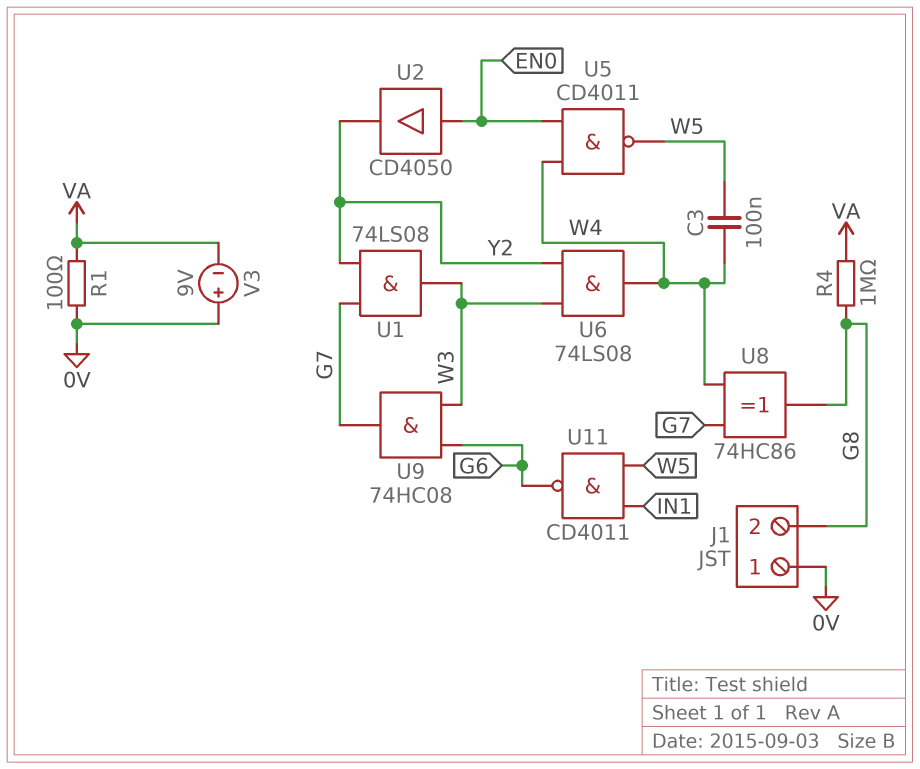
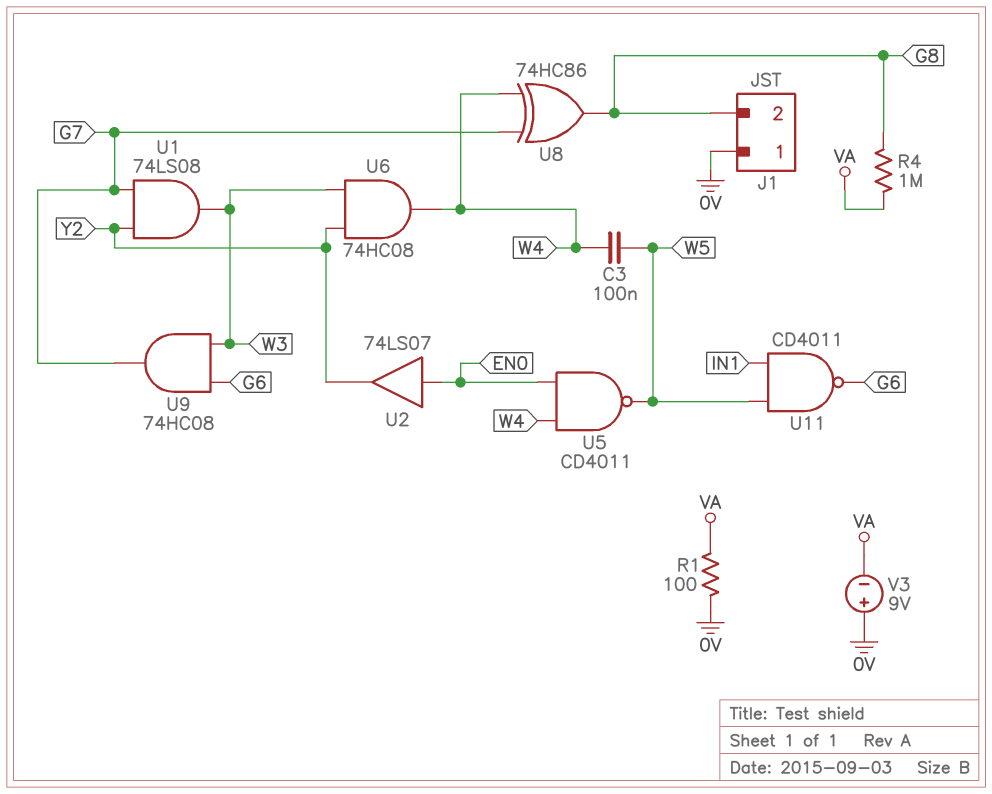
U2: buffer CD4050 (in EN0, out Y2) -> buffer 74LS07 (in EN0, out Y2)
U6: AND 74LS08 (in W3, in Y2, out W4) -> AND 74HC08 (in W3, in Y2, out W4)

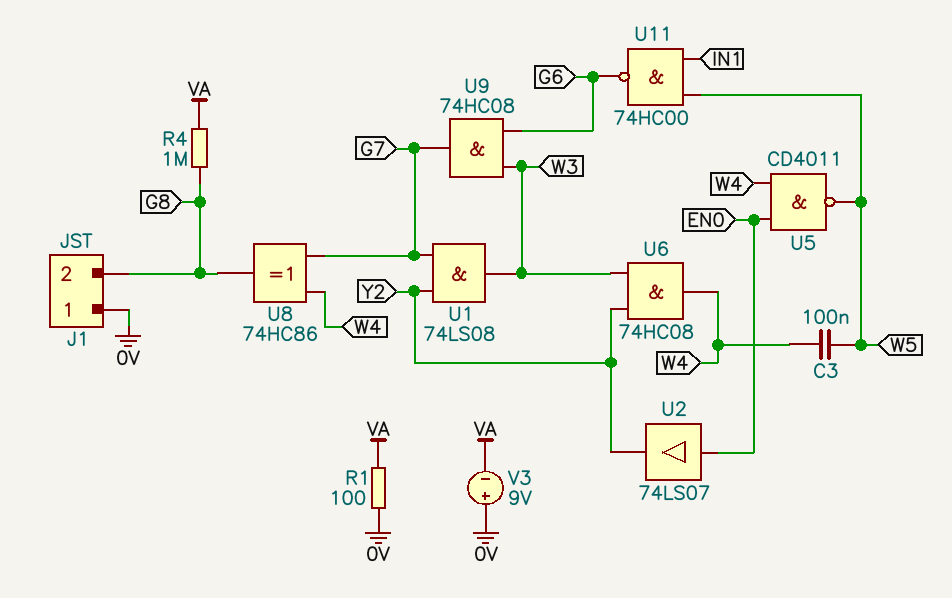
U11: NAND CD4011 (in IN1, in W5, out G6) -> NAND 74HC00 (in IN1, in W5, out G6)

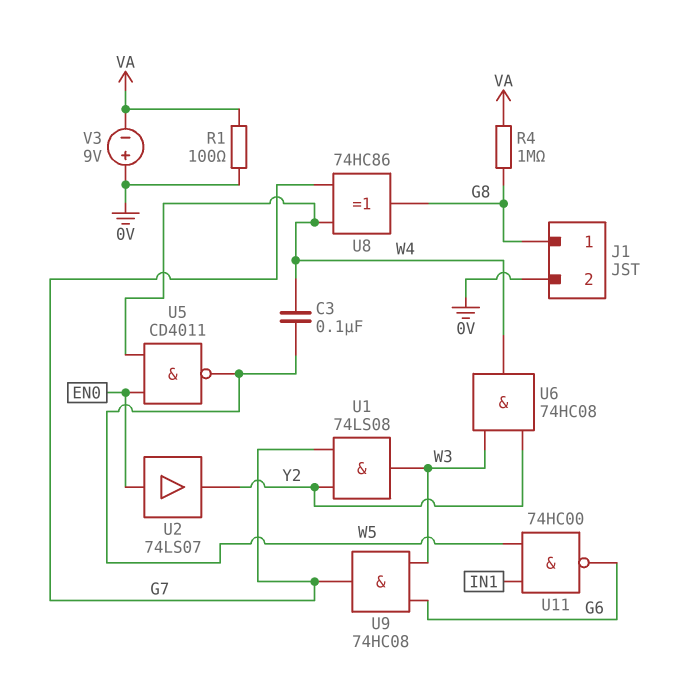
J1 pin 1: 0V -> G8
J1 pin 2: G8 -> 0V

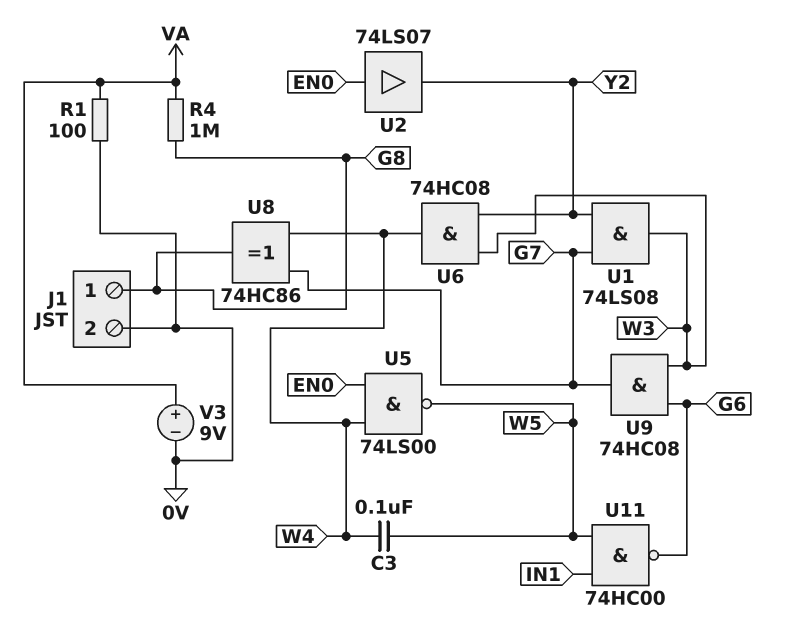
U5: NAND CD4011 (in EN0, in W4, out W5) -> NAND 74LS00 (in EN0, in W4, out W5)
V3: 9V (plus 0V, minus VA) -> 9V (plus VA, minus 0V)

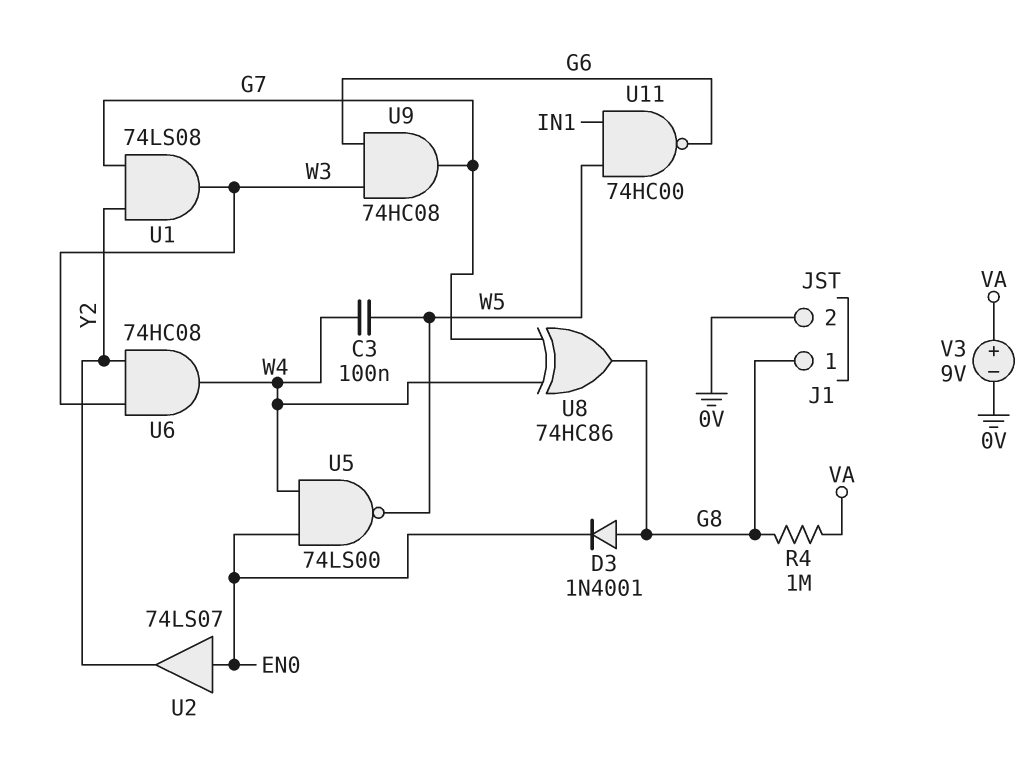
D3: none -> diode 1N4001 (A G8, K EN0)
R1: 100 (0V, VA) -> none

